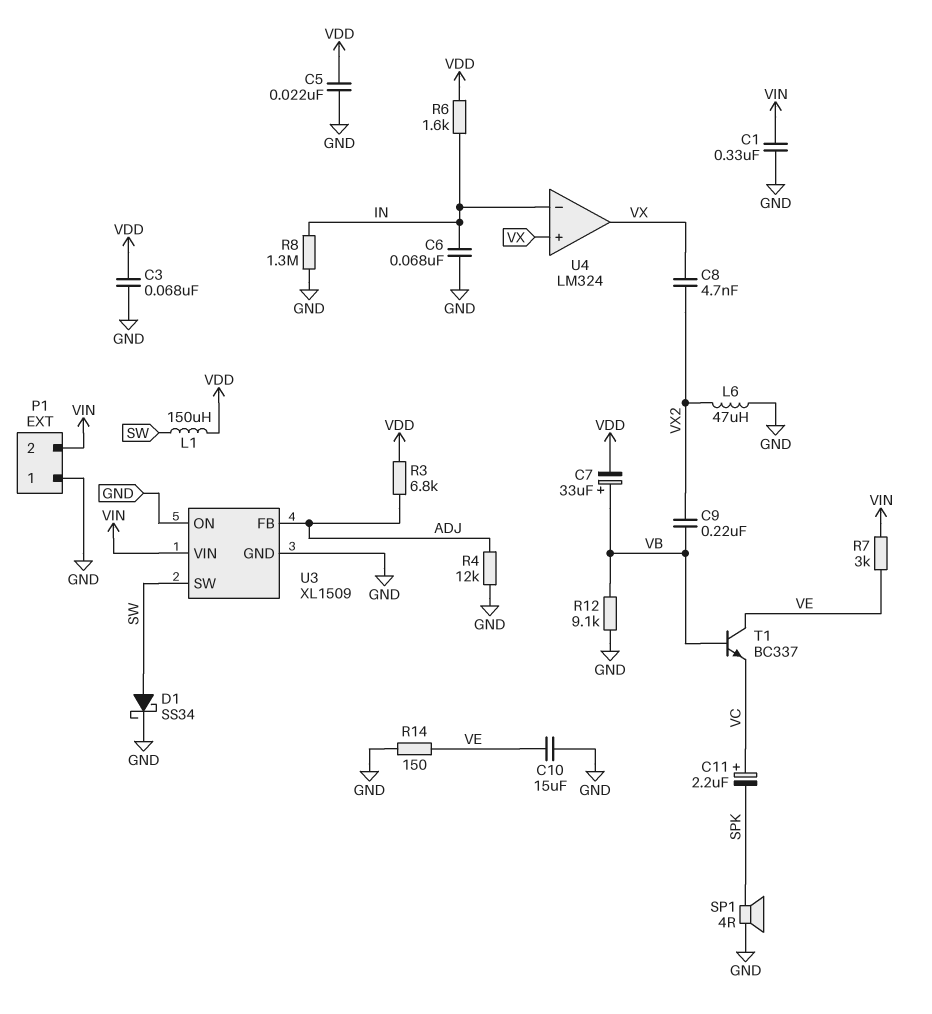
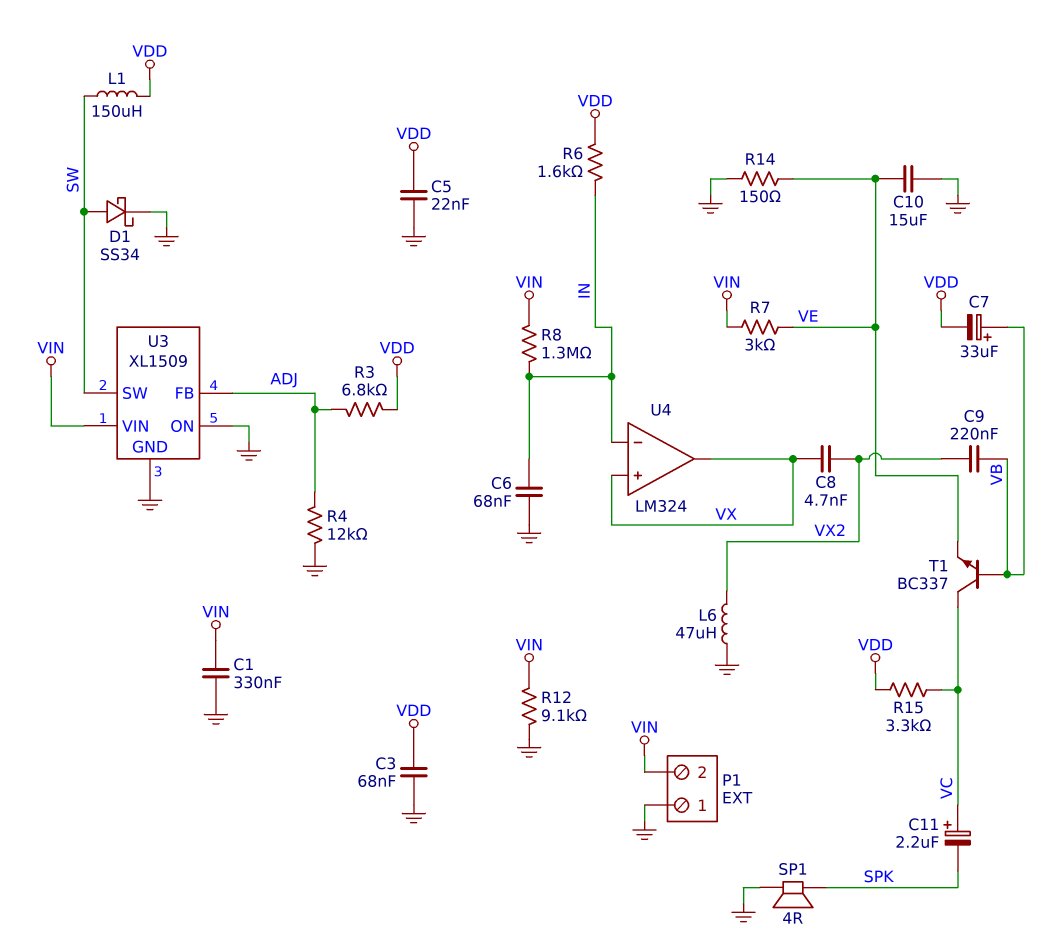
R8: 1.3M (GND, IN) -> 1.3M (IN, VIN)
R12: 9.1k (GND, VB) -> 9.1k (GND, VIN)
R15: none -> 3.3k (VC, VDD)
T1: NPN BC337 (B VB, C VE, E VC) -> NPN BC337 (B VB, C VC, E VE)

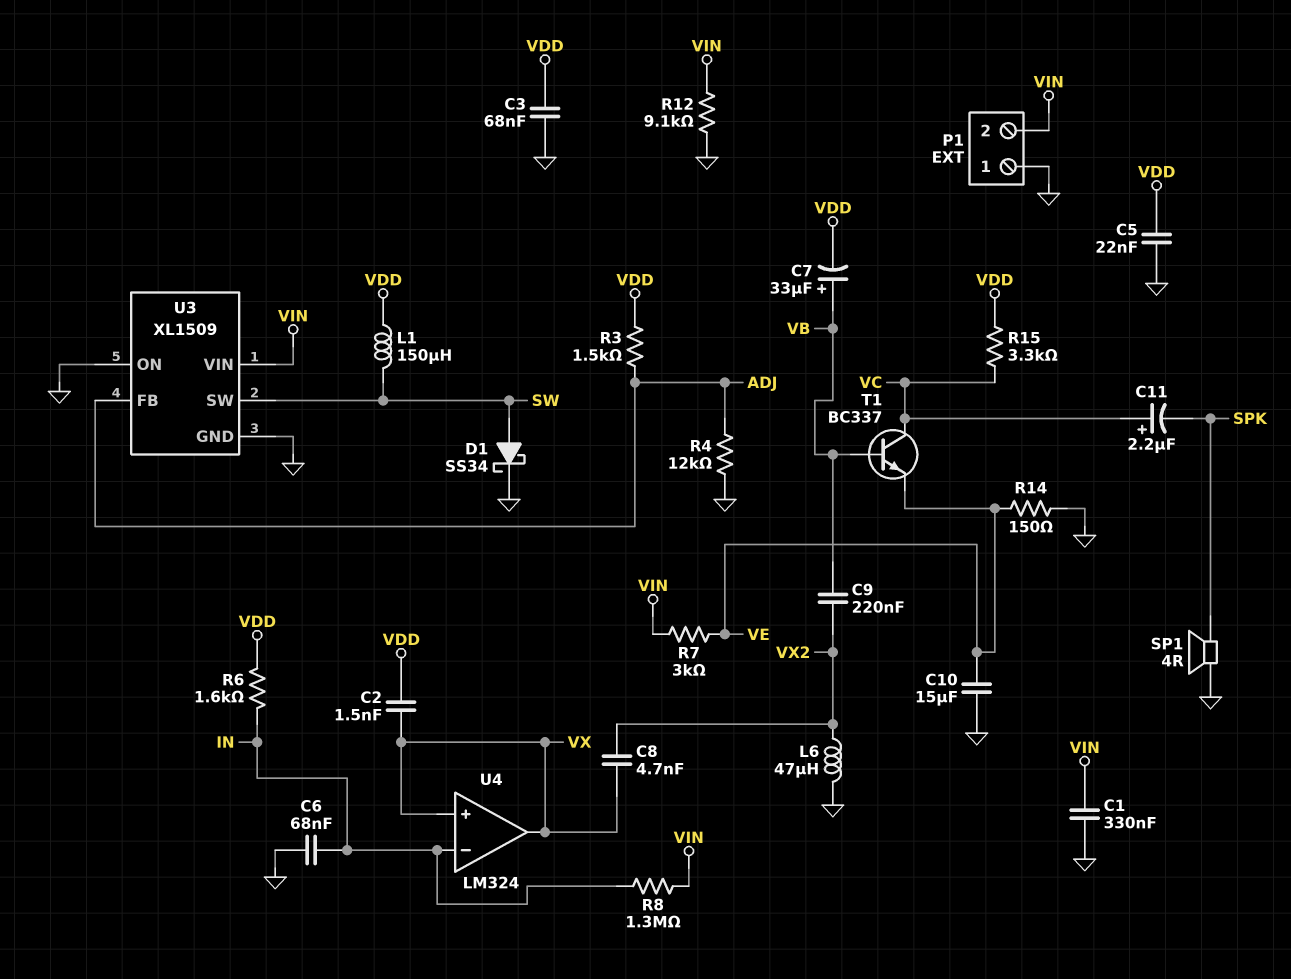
C2: none -> 1.5nF (VDD, VX)
R3: 6.8k (ADJ, VDD) -> 1.5k (ADJ, VDD)

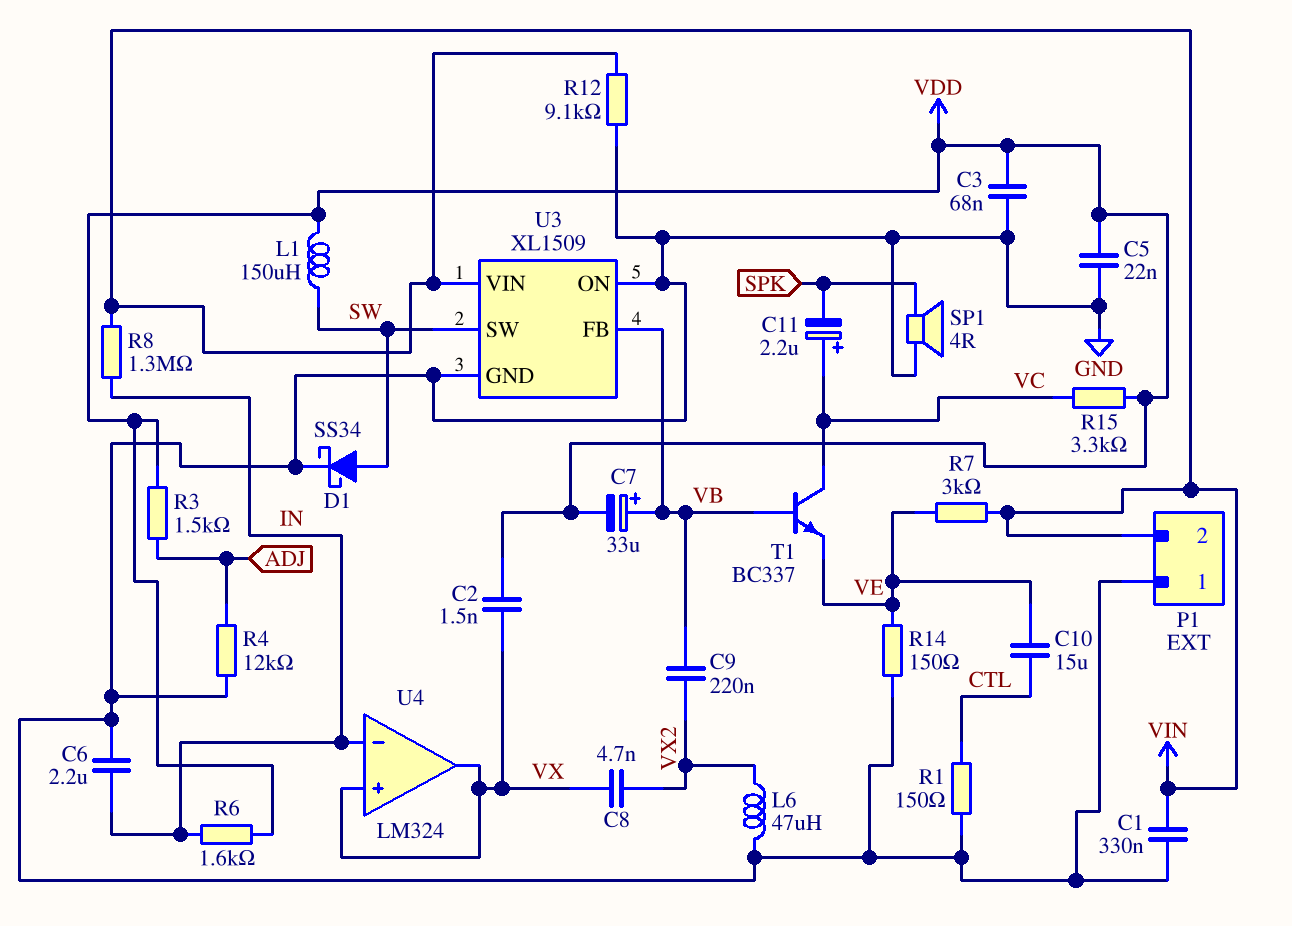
C6: 68nF (GND, IN) -> 2.2uF (GND, IN)
C10: 15uF (GND, VE) -> 15uF (CTL, VE)
R1: none -> 150 (CTL, GND)
U3 pin FB: ADJ -> VB

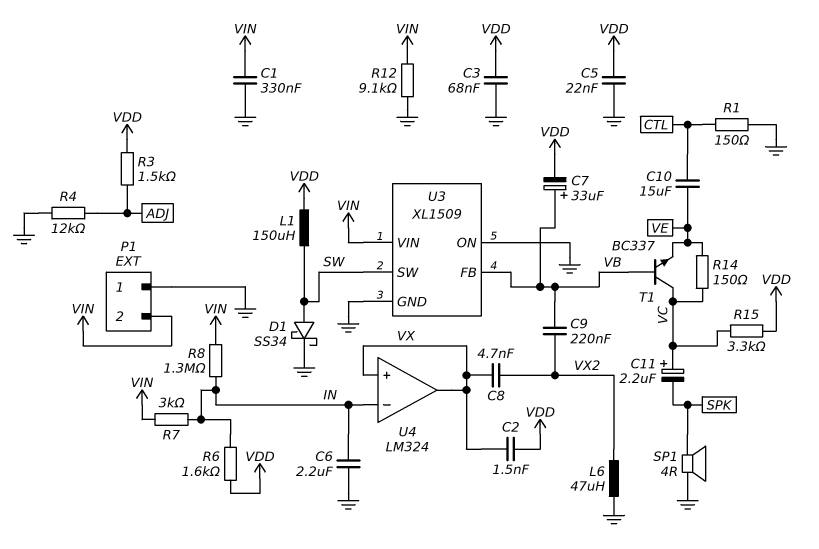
R7: 3k (VE, VIN) -> 3k (IN, VIN)
R14: 150 (GND, VE) -> 150 (VC, VE)

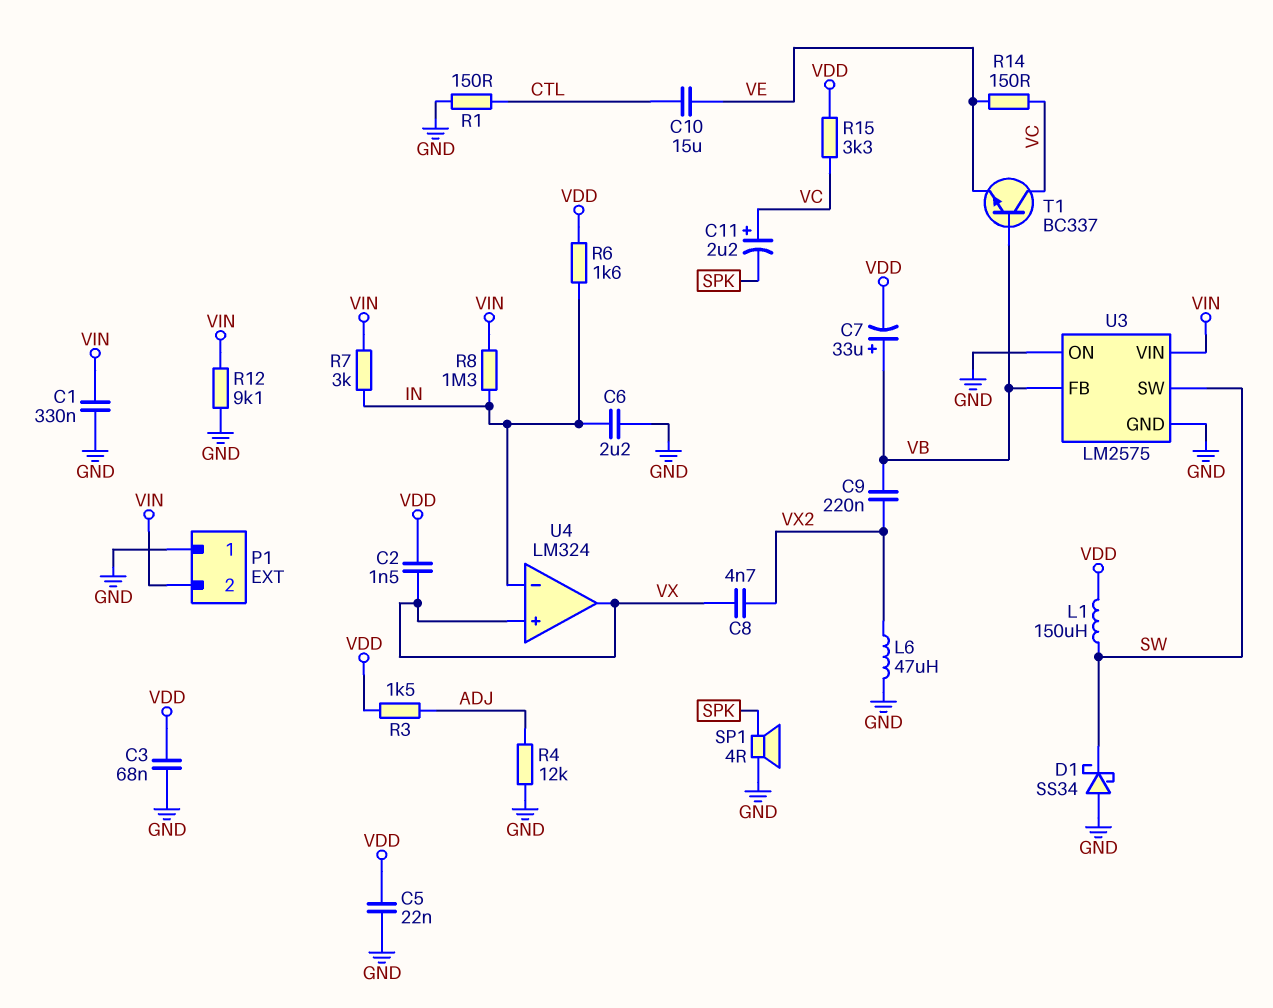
D1: schottky SS34 (A SW, K GND) -> schottky SS34 (A GND, K SW)
U3: XL1509 -> LM2575

